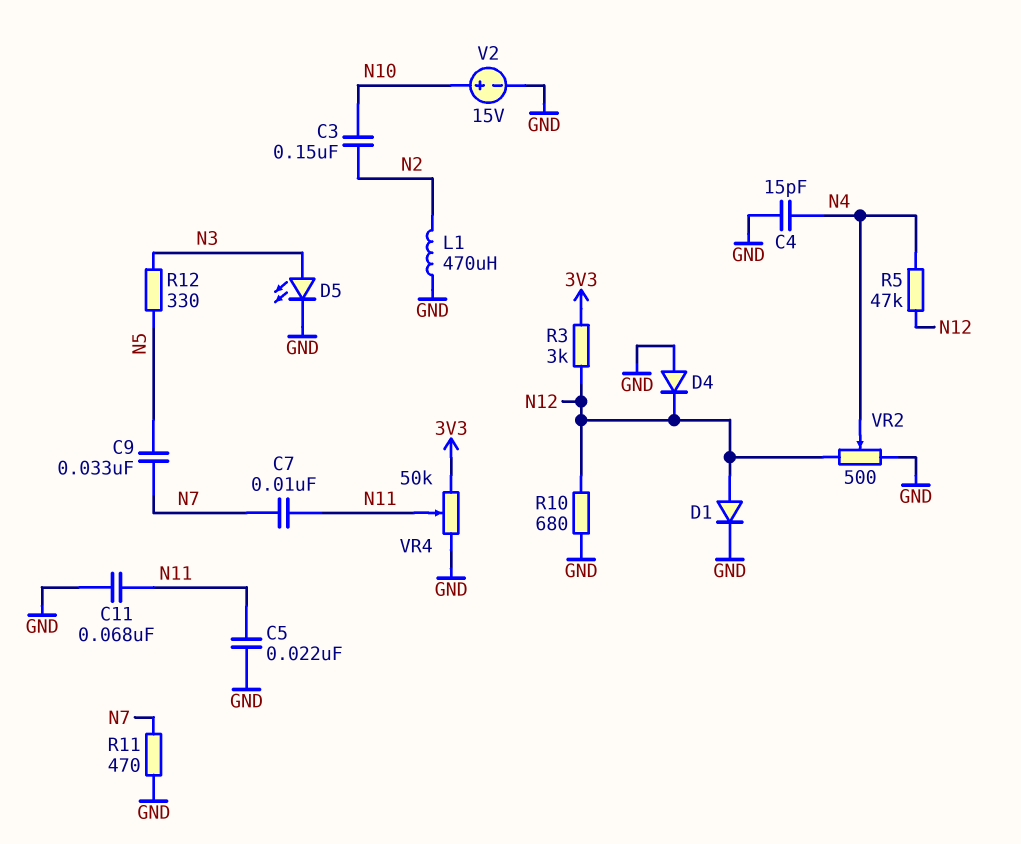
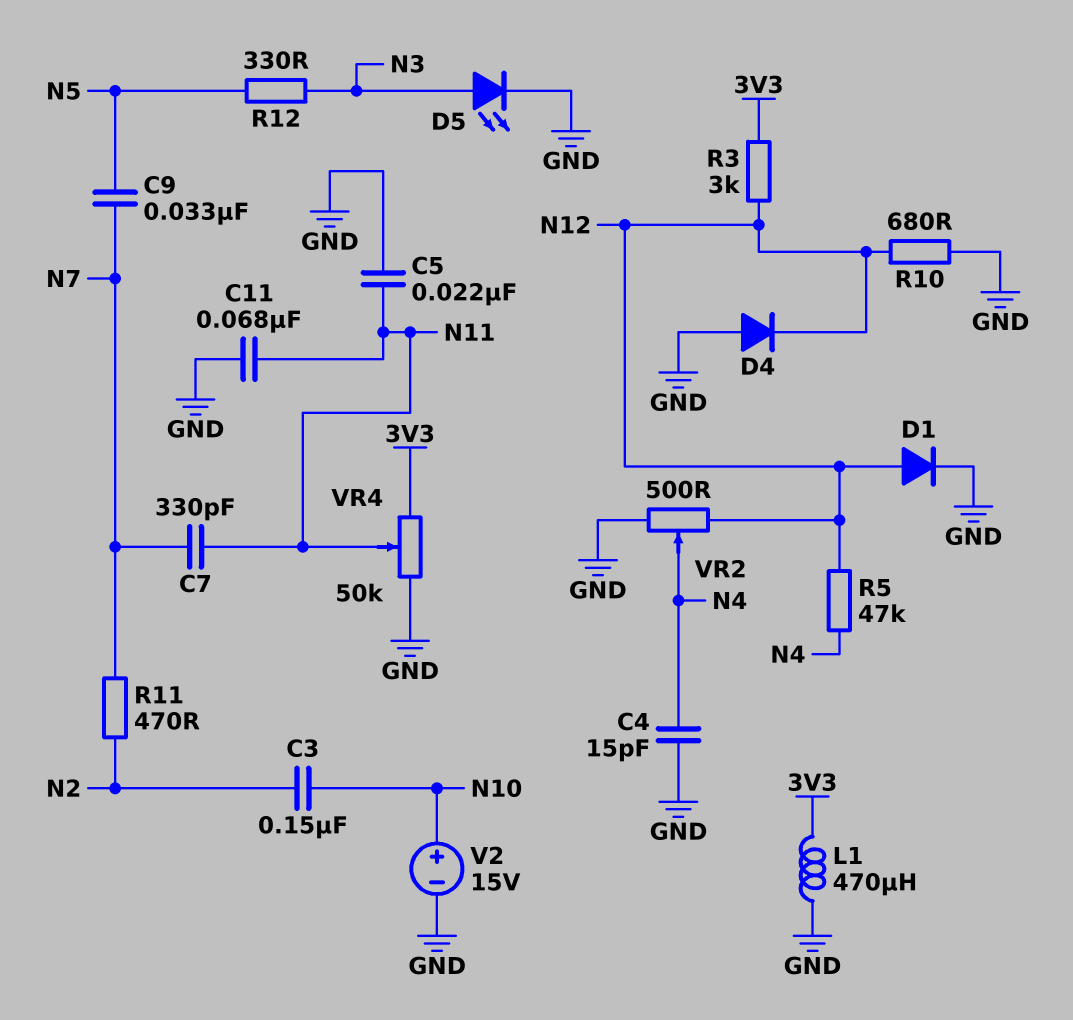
C7: 10nF (N7, N11) -> 330pF (N7, N11)
L1: 470uH (GND, N2) -> 470uH (3V3, GND)
R11: 470 (GND, N7) -> 470 (N2, N7)

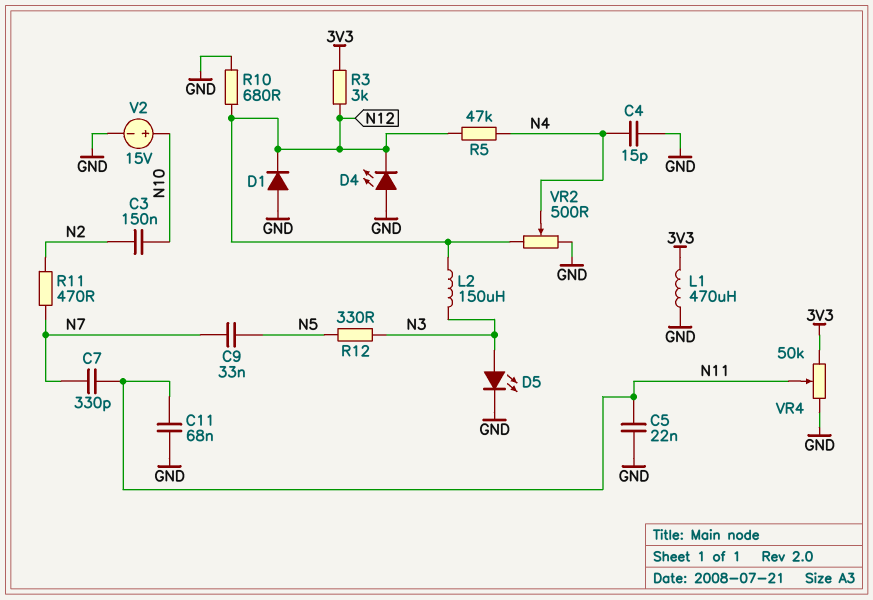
D1: diode (A N12, K GND) -> diode (A GND, K N12)
D4: diode (A GND, K N12) -> LED (A GND, K N12)
L2: none -> 150uH (N3, N12)

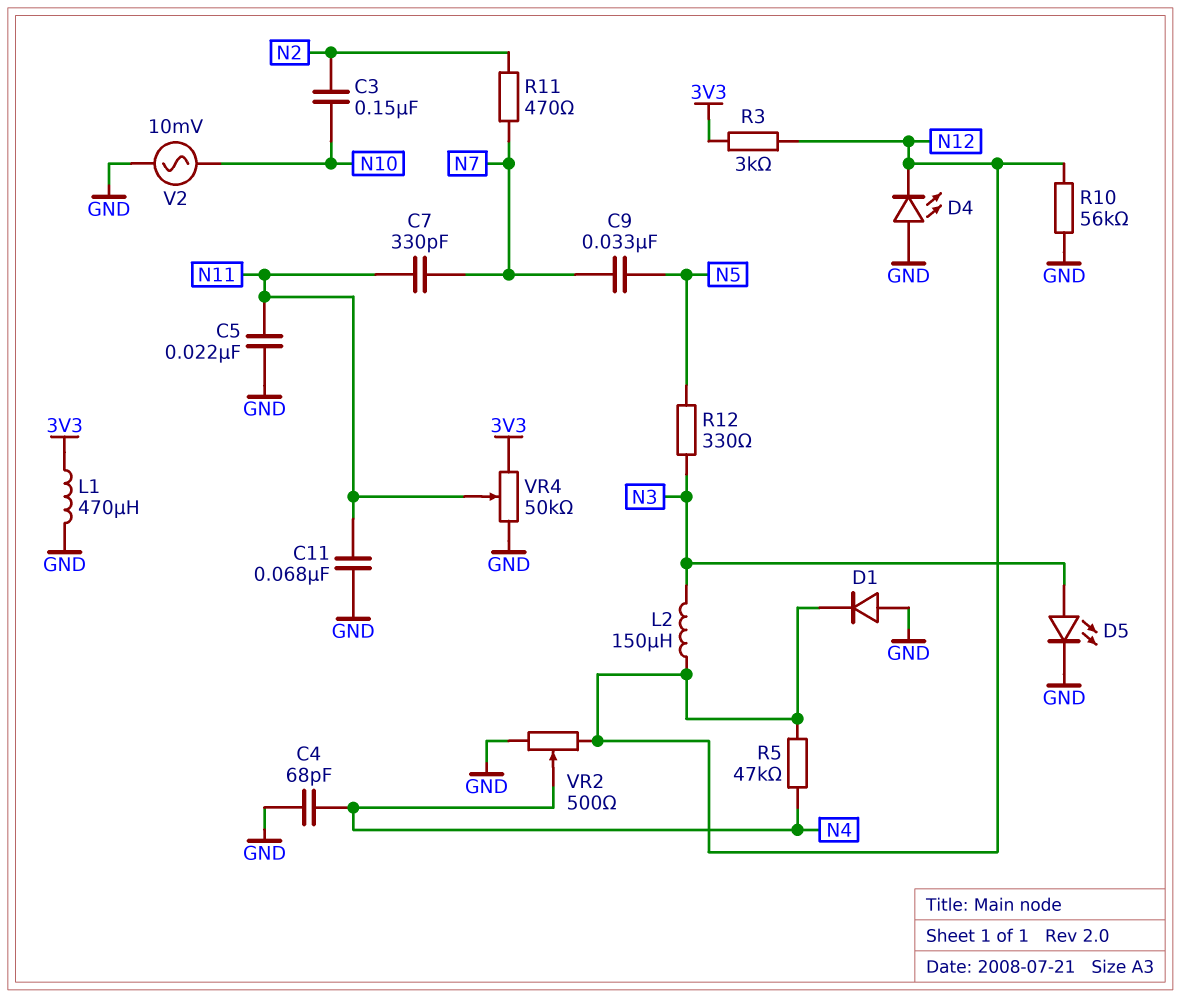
C4: 15pF (GND, N4) -> 68pF (GND, N4)
R10: 680 (GND, N12) -> 56k (GND, N12)
V2: 15V (plus N10, minus GND) -> AC 10mV (GND, N10)

